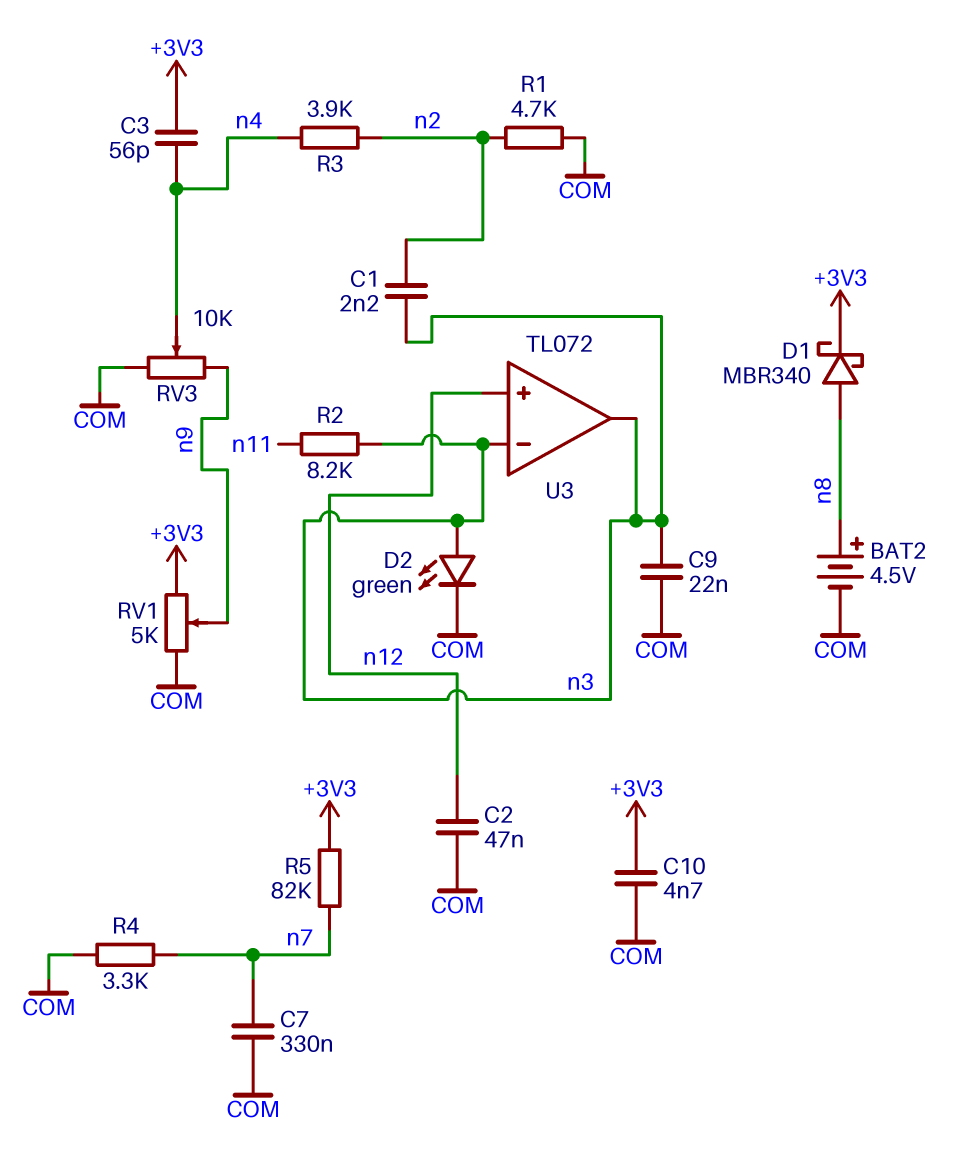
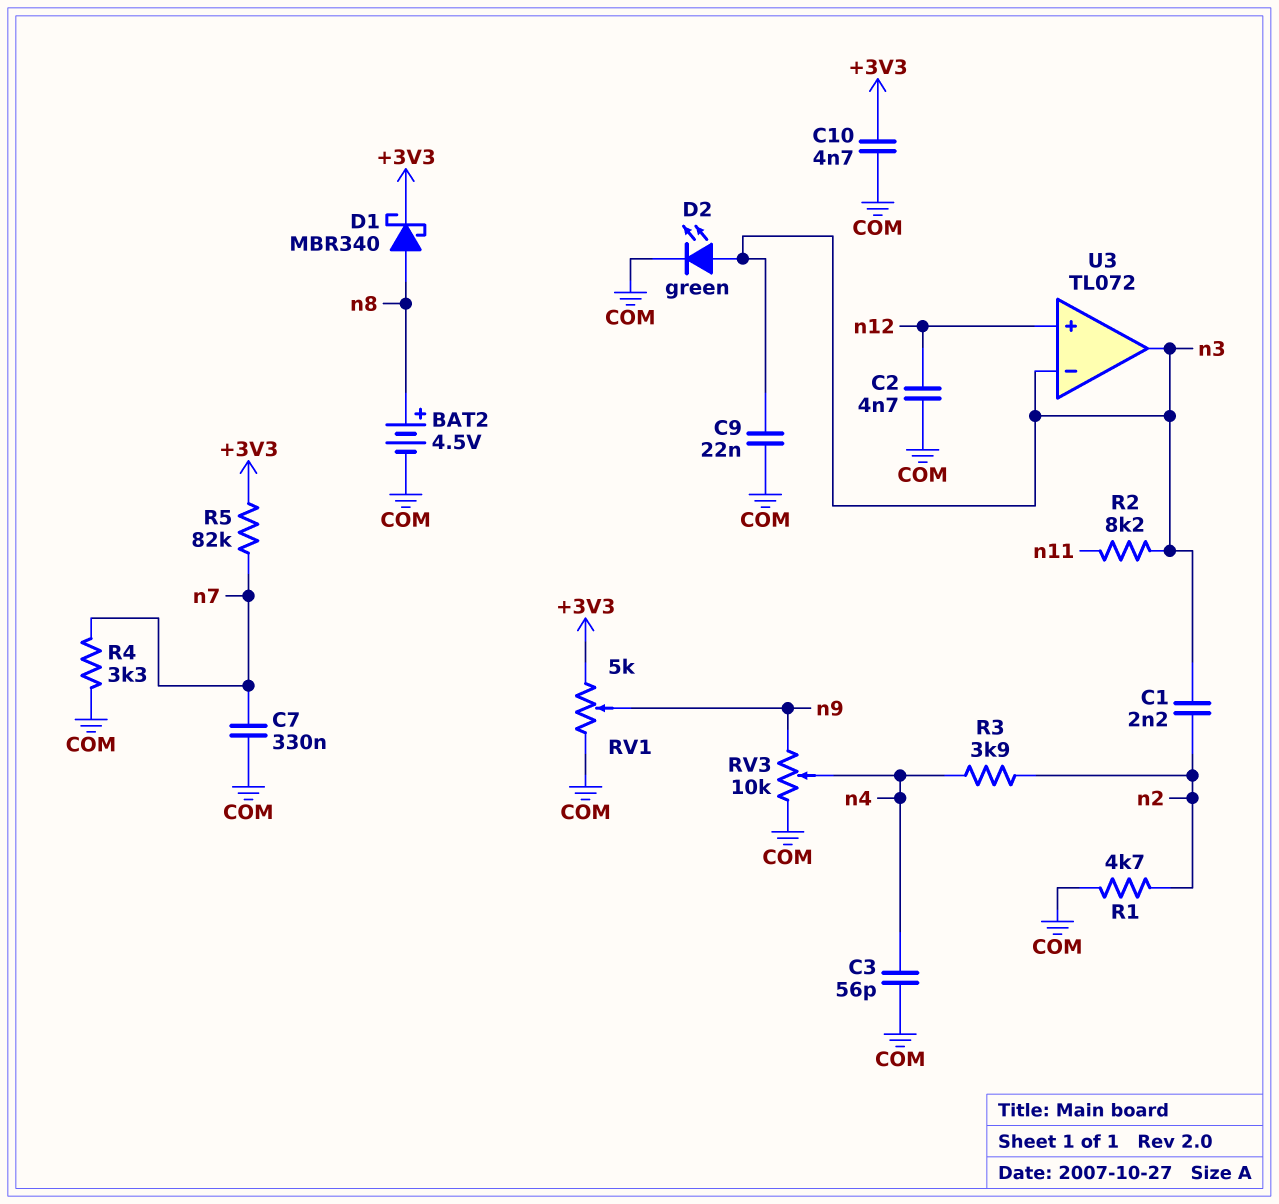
C2: 47nF (COM, n12) -> 4.7nF (COM, n12)
C3: 56pF (+3V3, n4) -> 56pF (COM, n4)

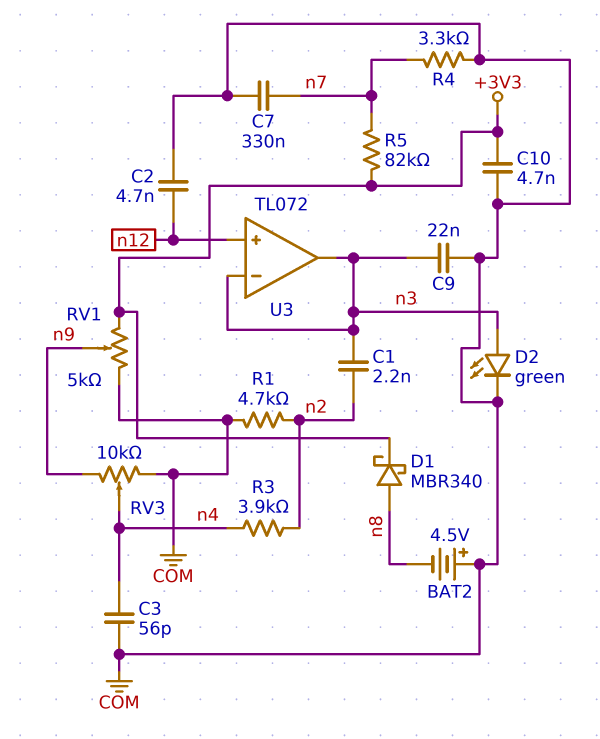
BAT2: 4.5V (plus n8, minus COM) -> 4.5V (plus COM, minus n8)
R2: 8.2k (n3, n11) -> none

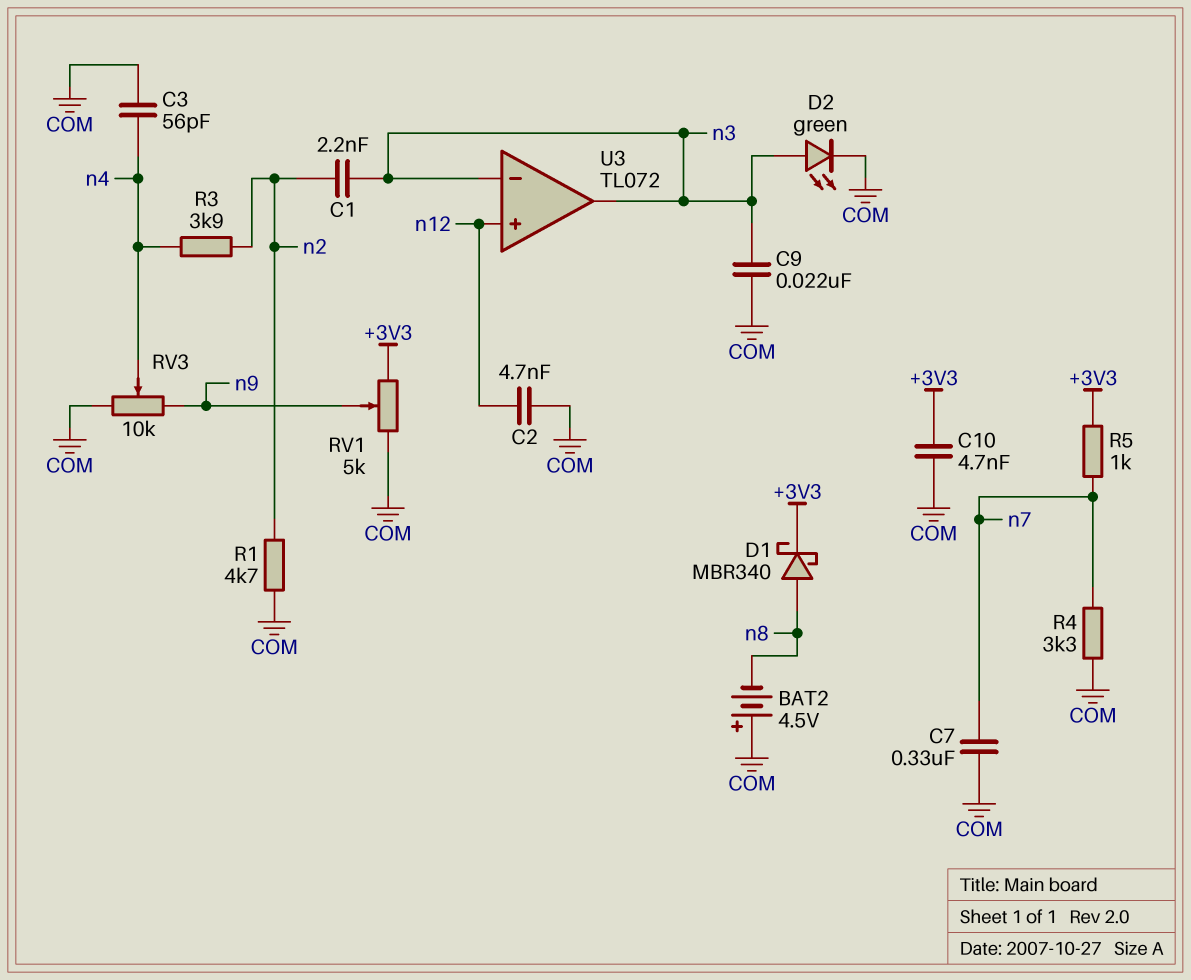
R5: 82k (+3V3, n7) -> 1k (+3V3, n7)

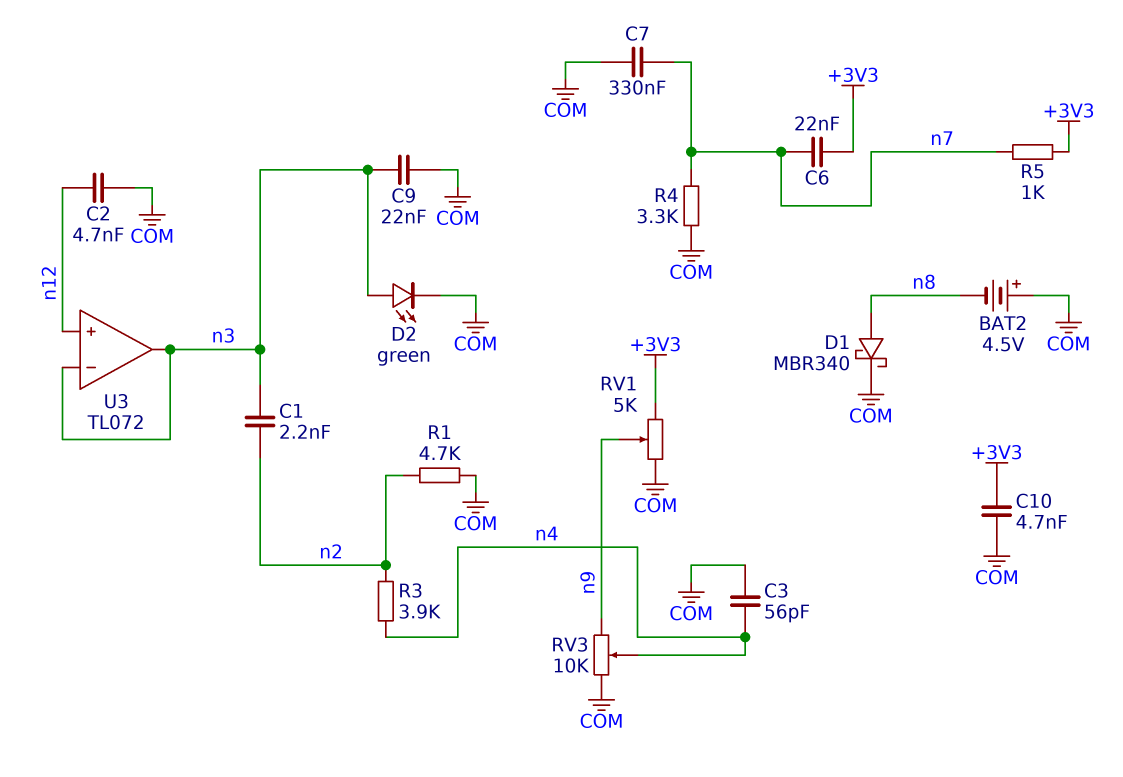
C6: none -> 22nF (+3V3, n7)
D1: schottky MBR340 (A n8, K +3V3) -> schottky MBR340 (A n8, K COM)

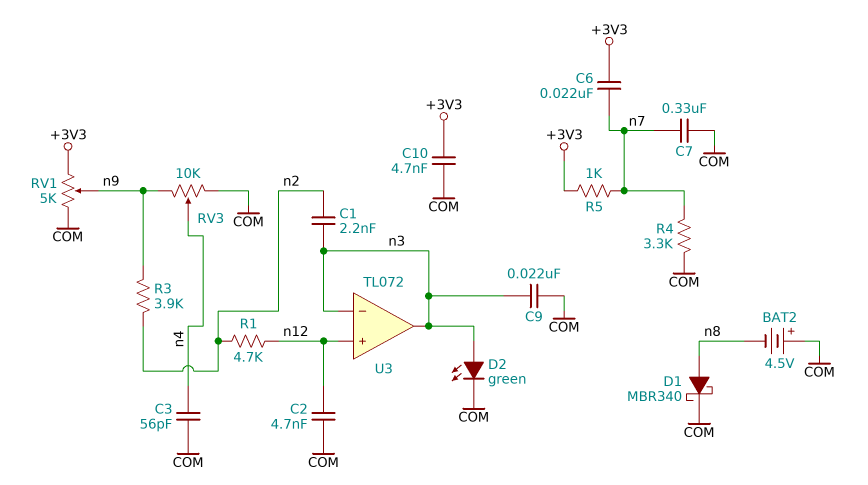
R1: 4.7k (COM, n2) -> 4.7k (n2, n12)
R3: 3.9k (n2, n4) -> 3.9k (n2, n9)

